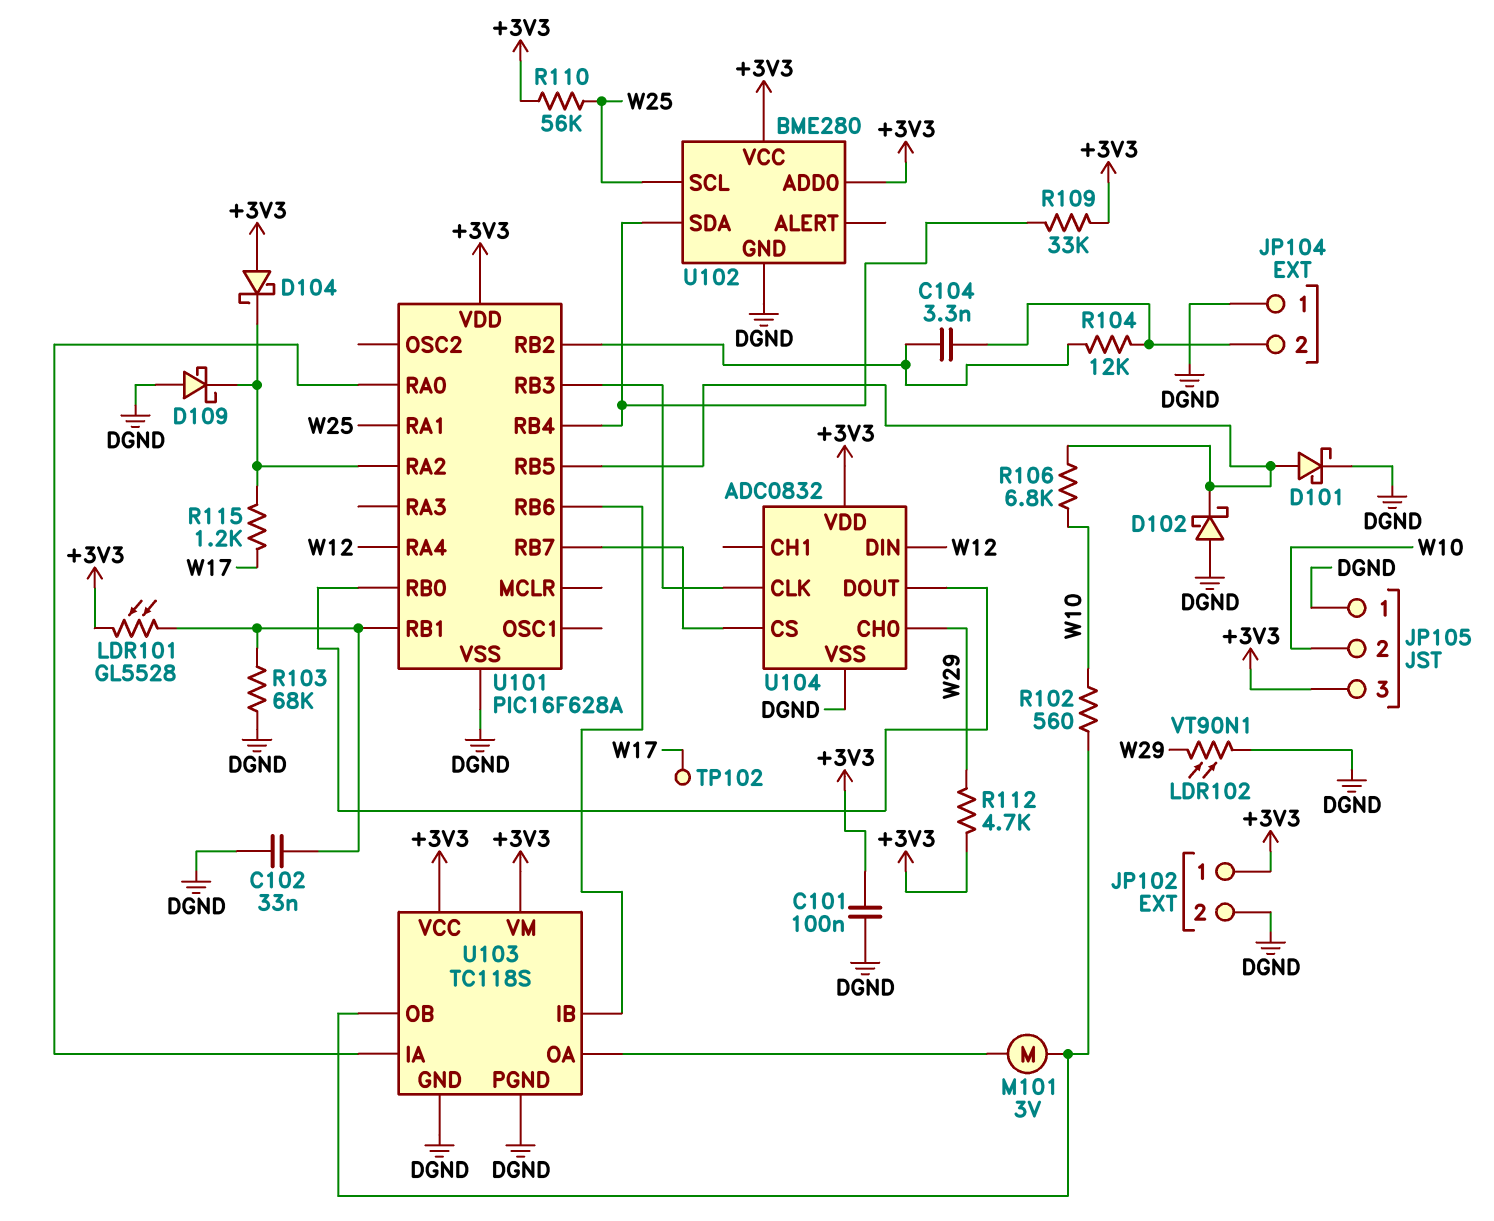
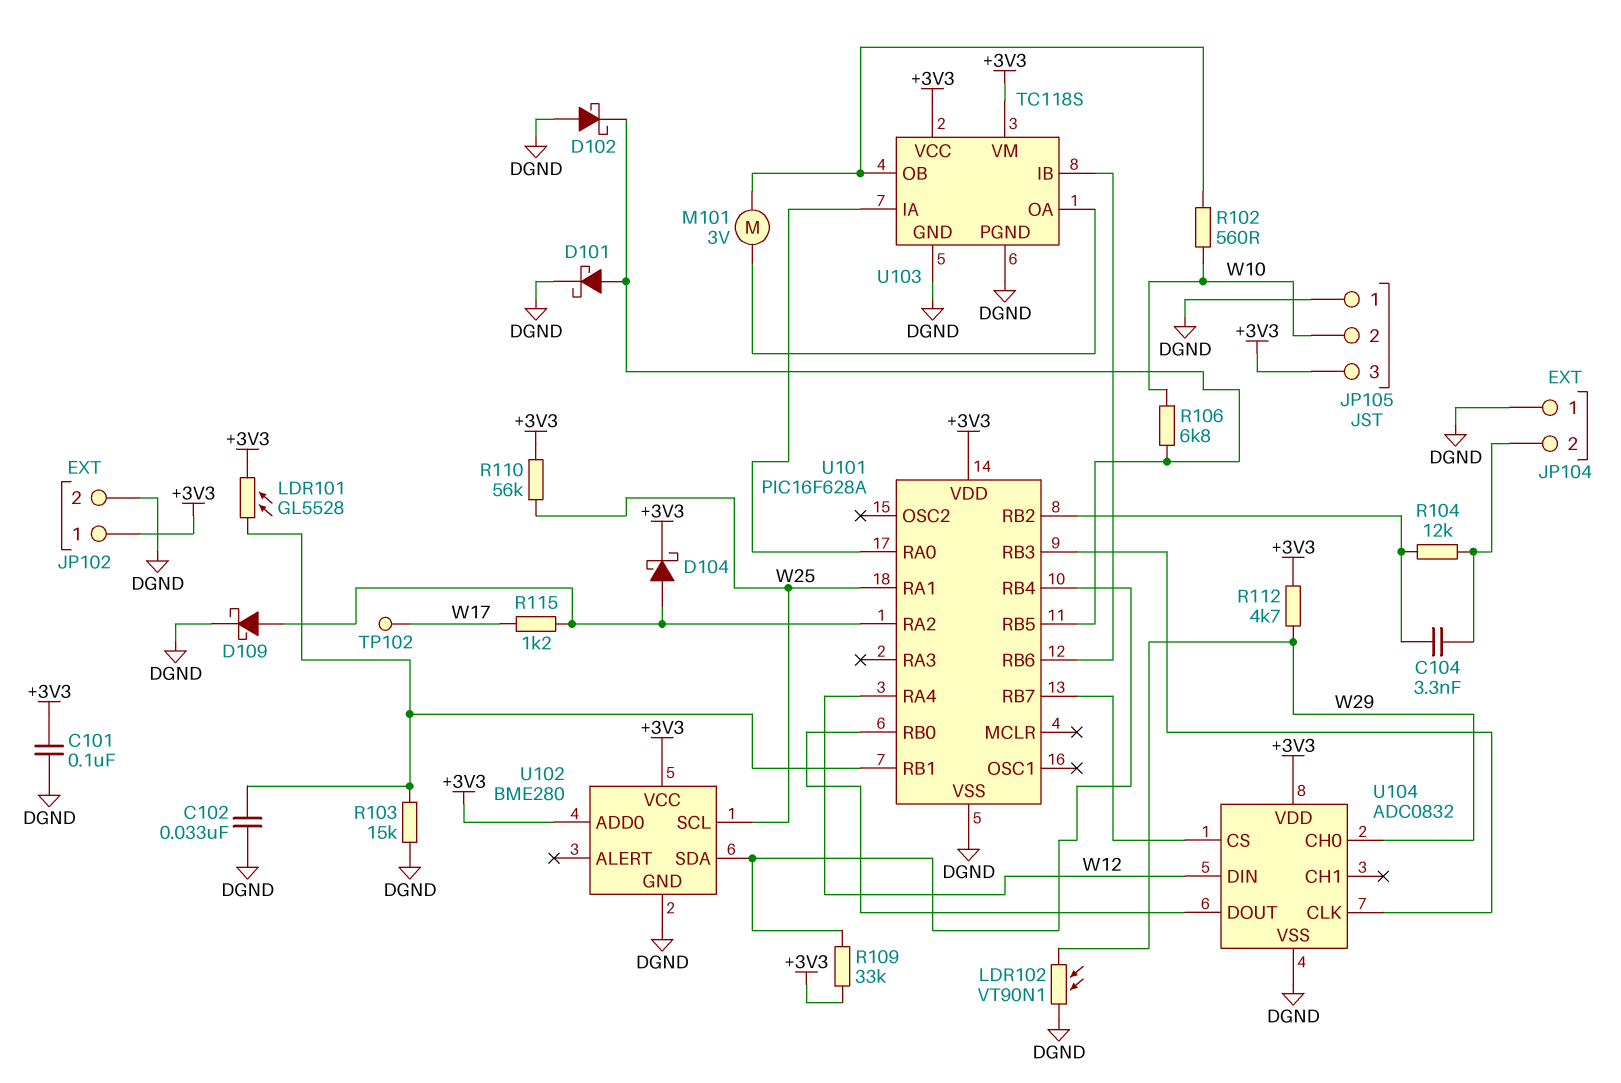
D104: schottky (A +3V3, K U101/RA2) -> schottky (A U101/RA2, K +3V3)
D109: schottky (A DGND, K U101/RA2) -> schottky (A U101/RA2, K DGND)
R103: 68k (DGND, U101/RB1) -> 15k (DGND, U101/RB1)

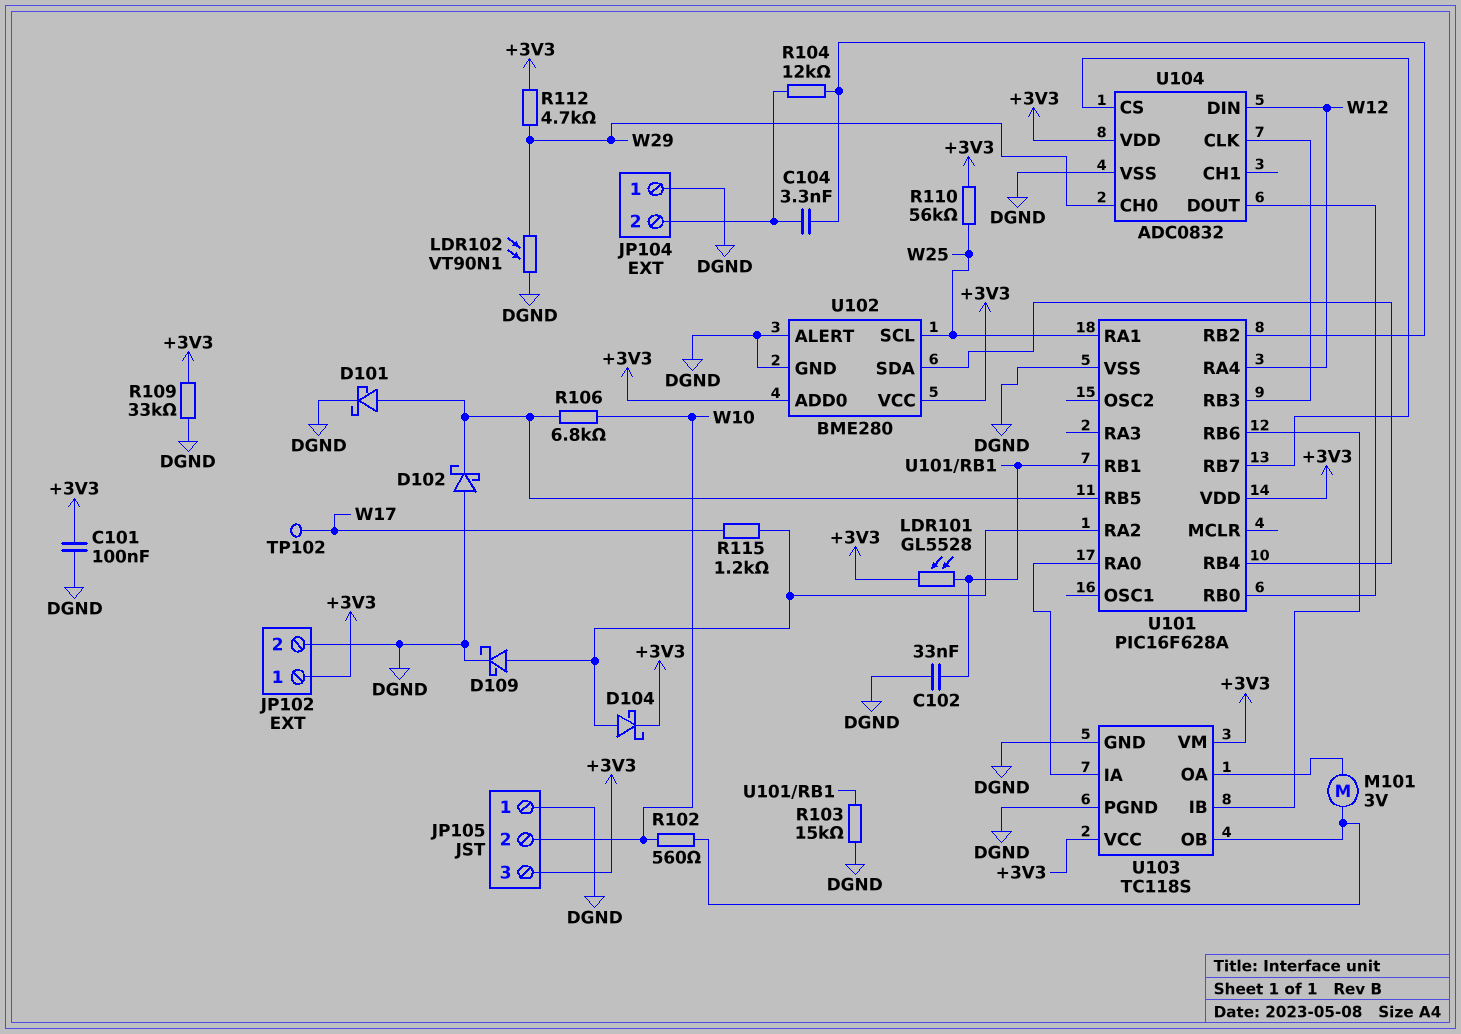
R109: 33k (+3V3, U101/RB4) -> 33k (+3V3, DGND)
U102 pin ALERT: none -> DGND

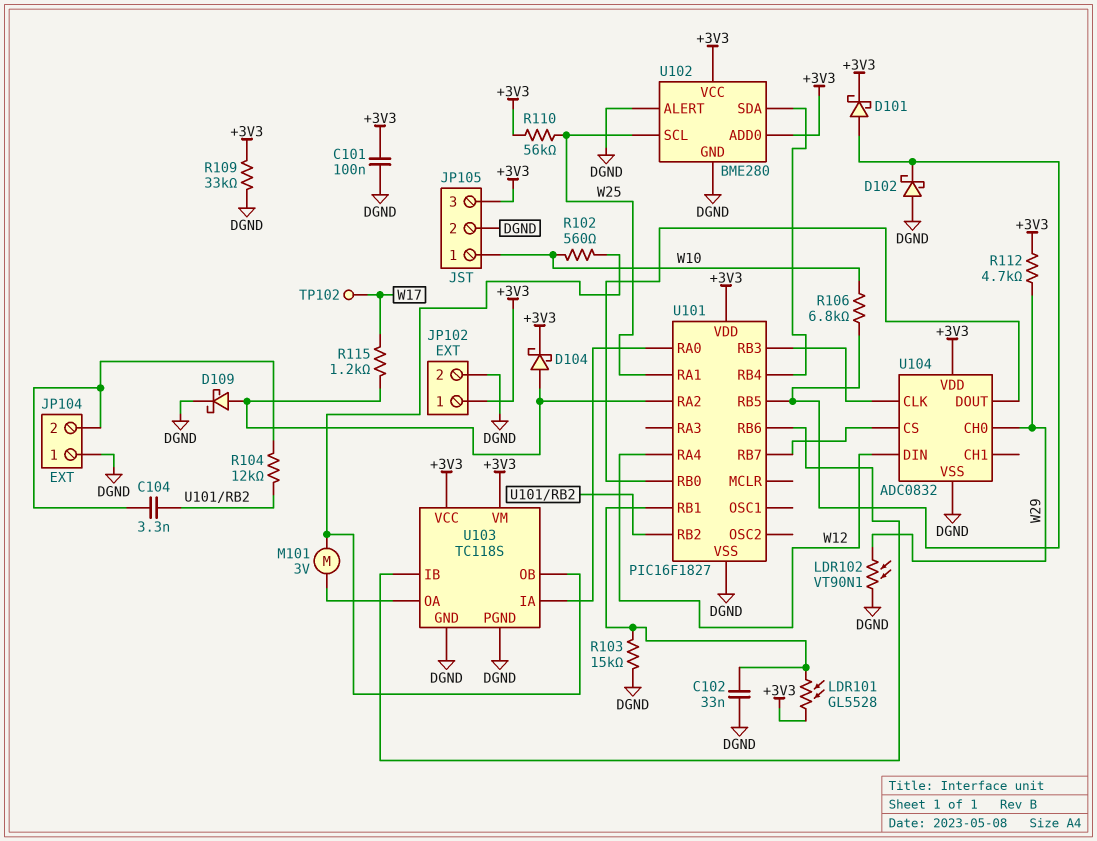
D101: schottky (A U101/RB5, K DGND) -> schottky (A U101/RB5, K +3V3)
JP105 pin 1: DGND -> W10
JP105 pin 2: W10 -> DGND
U101: PIC16F628A -> PIC16F1827

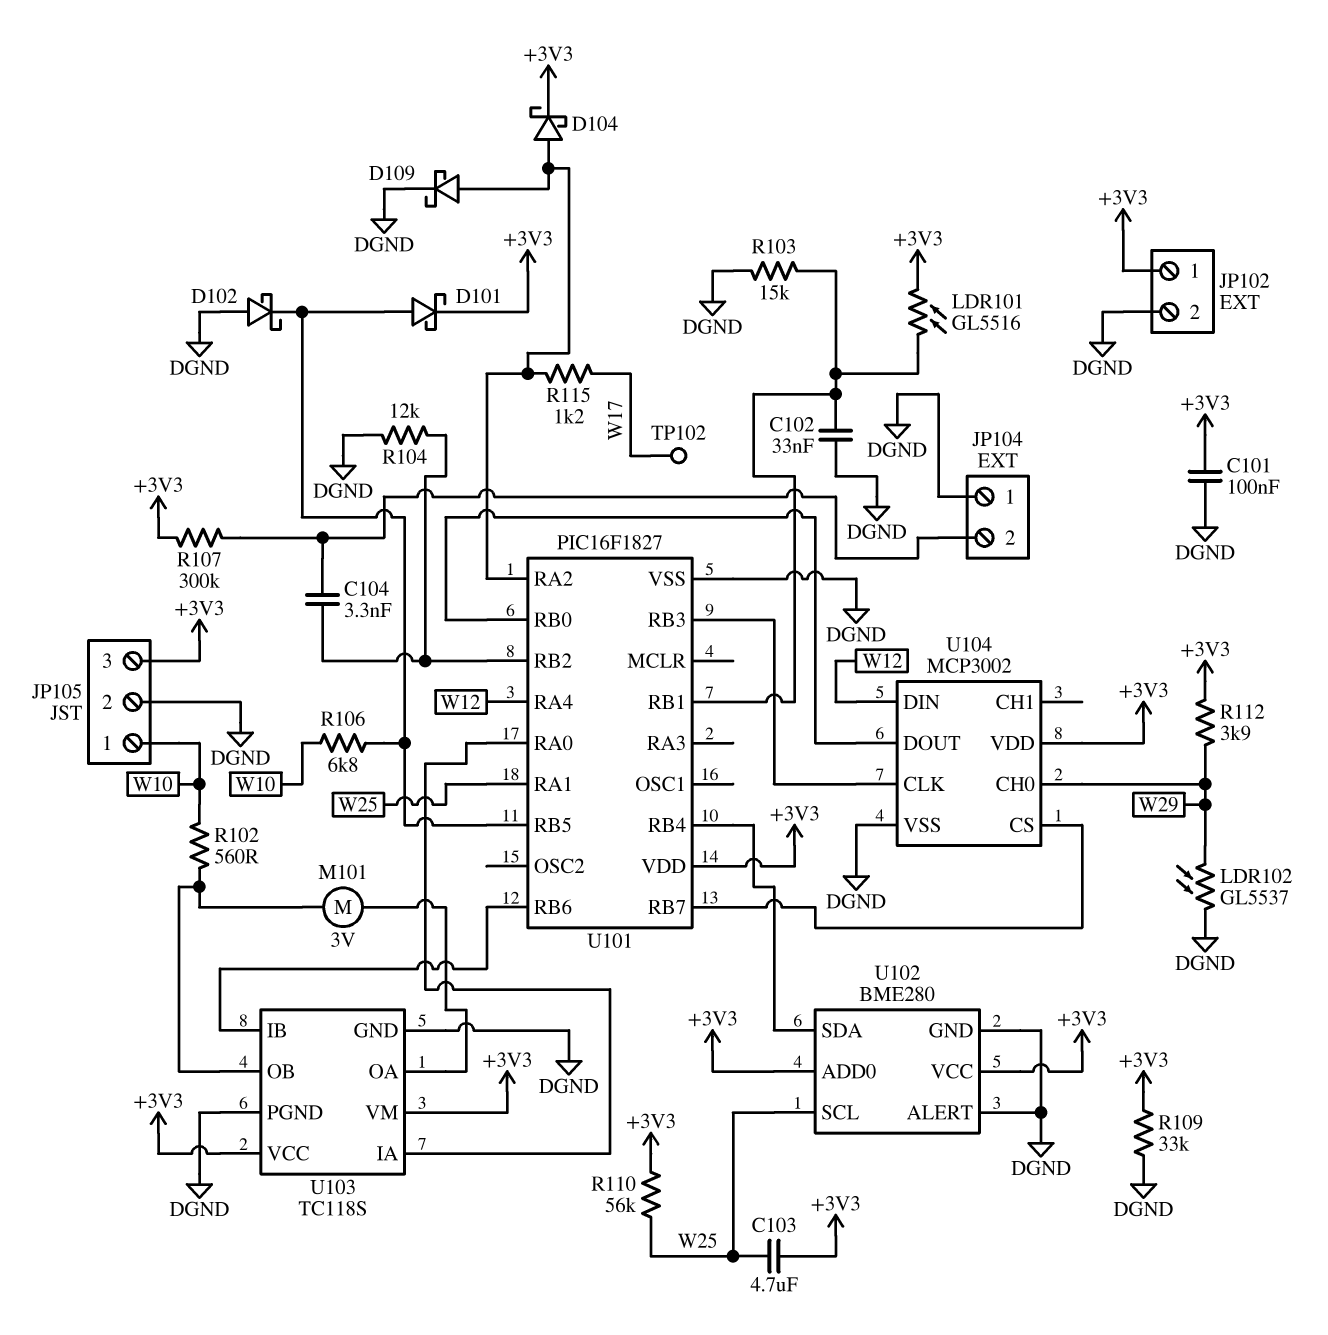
C103: none -> 4.7uF (+3V3, W25)
LDR101: GL5528 (+3V3, U101/RB1) -> GL5516 (+3V3, U101/RB1)
LDR102: VT90N1 (DGND, W29) -> GL5537 (DGND, W29)
R104: 12k (JP104/2, U101/RB2) -> 12k (DGND, U101/RB2)
R107: none -> 300k (+3V3, JP104/2)
R112: 4.7k (+3V3, W29) -> 3.9k (+3V3, W29)
U104: ADC0832 -> MCP3002

